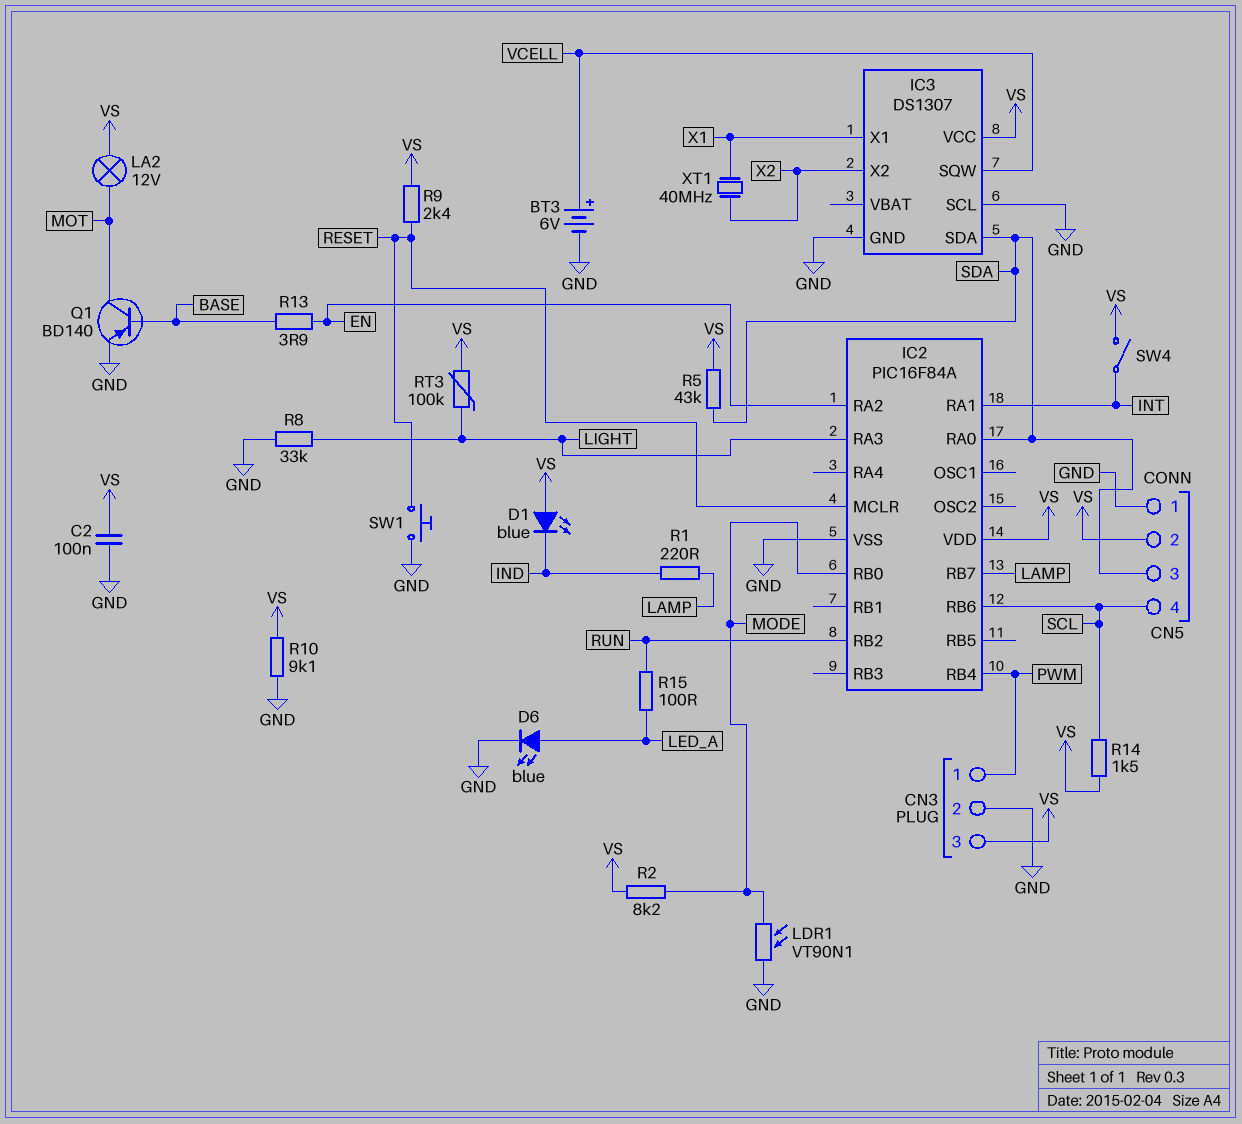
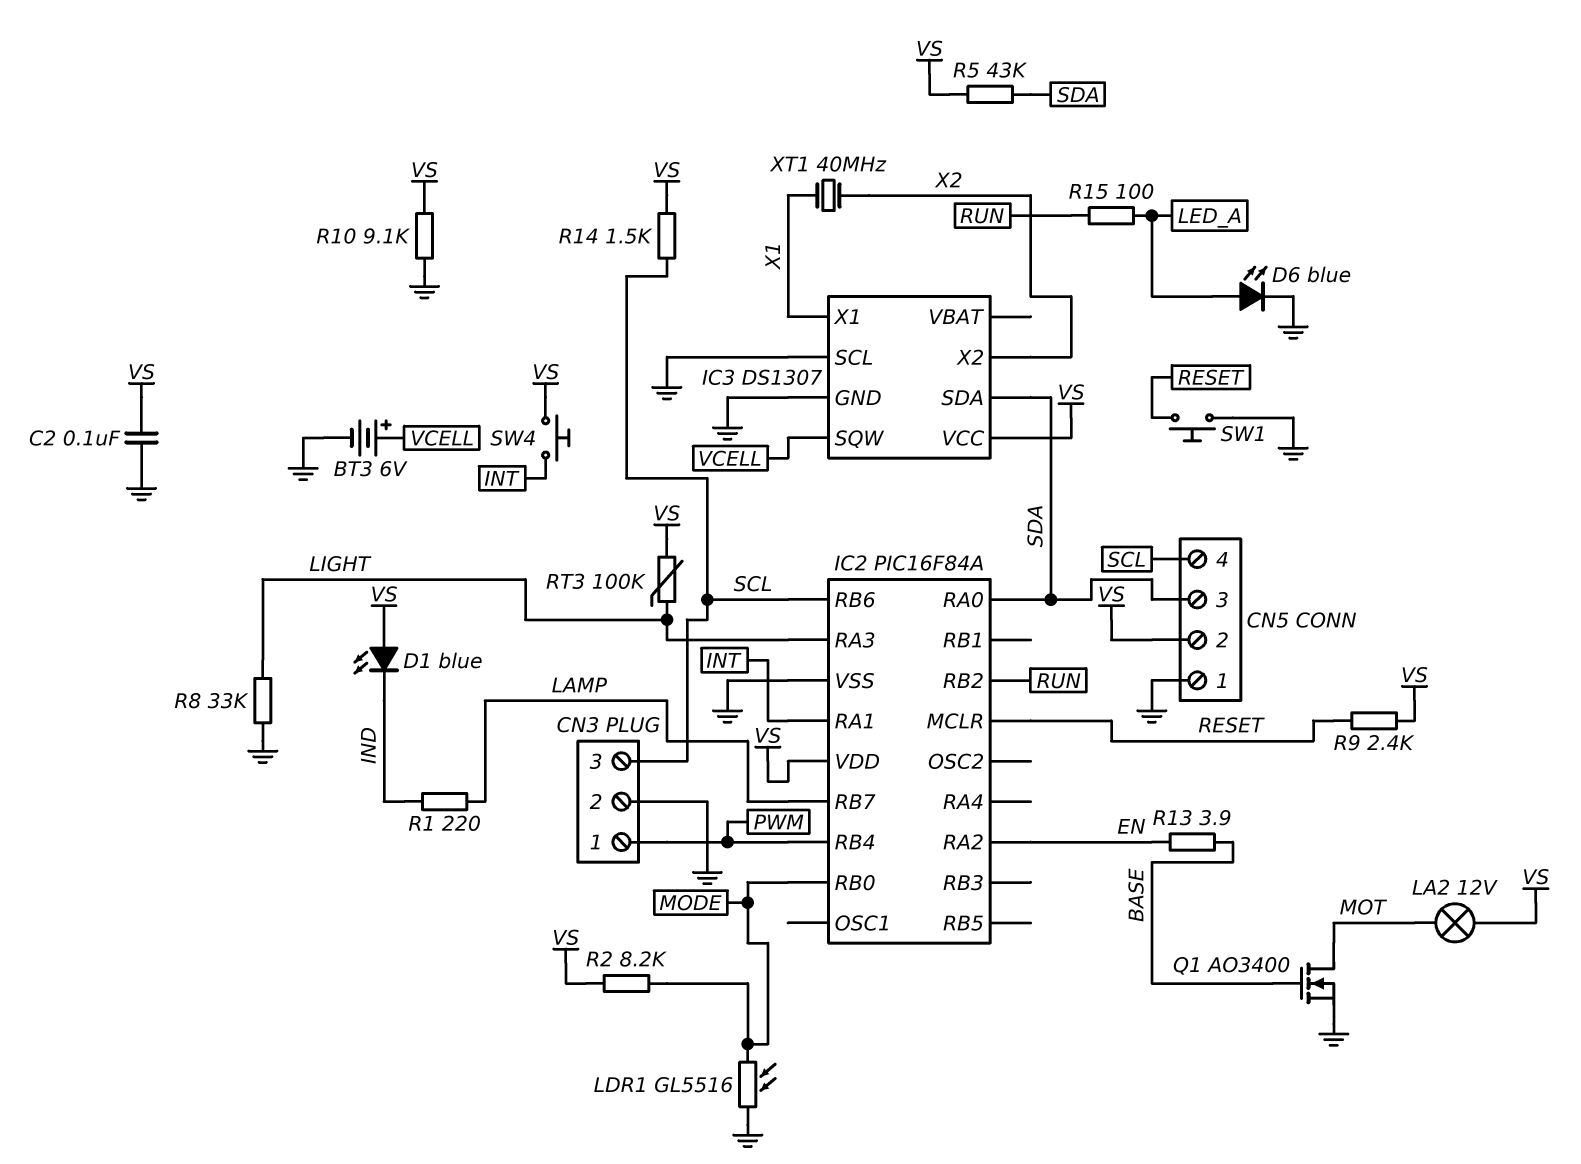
CN3 pin 3: VS -> SCL
LDR1: VT90N1 (GND, MODE) -> GL5516 (GND, MODE)
Q1: PNP BD140 (B BASE, C MOT, E GND) -> NMOS AO3400 (G BASE, D MOT, S GND)
SW4: switch (INT, VS) -> button (INT, VS)

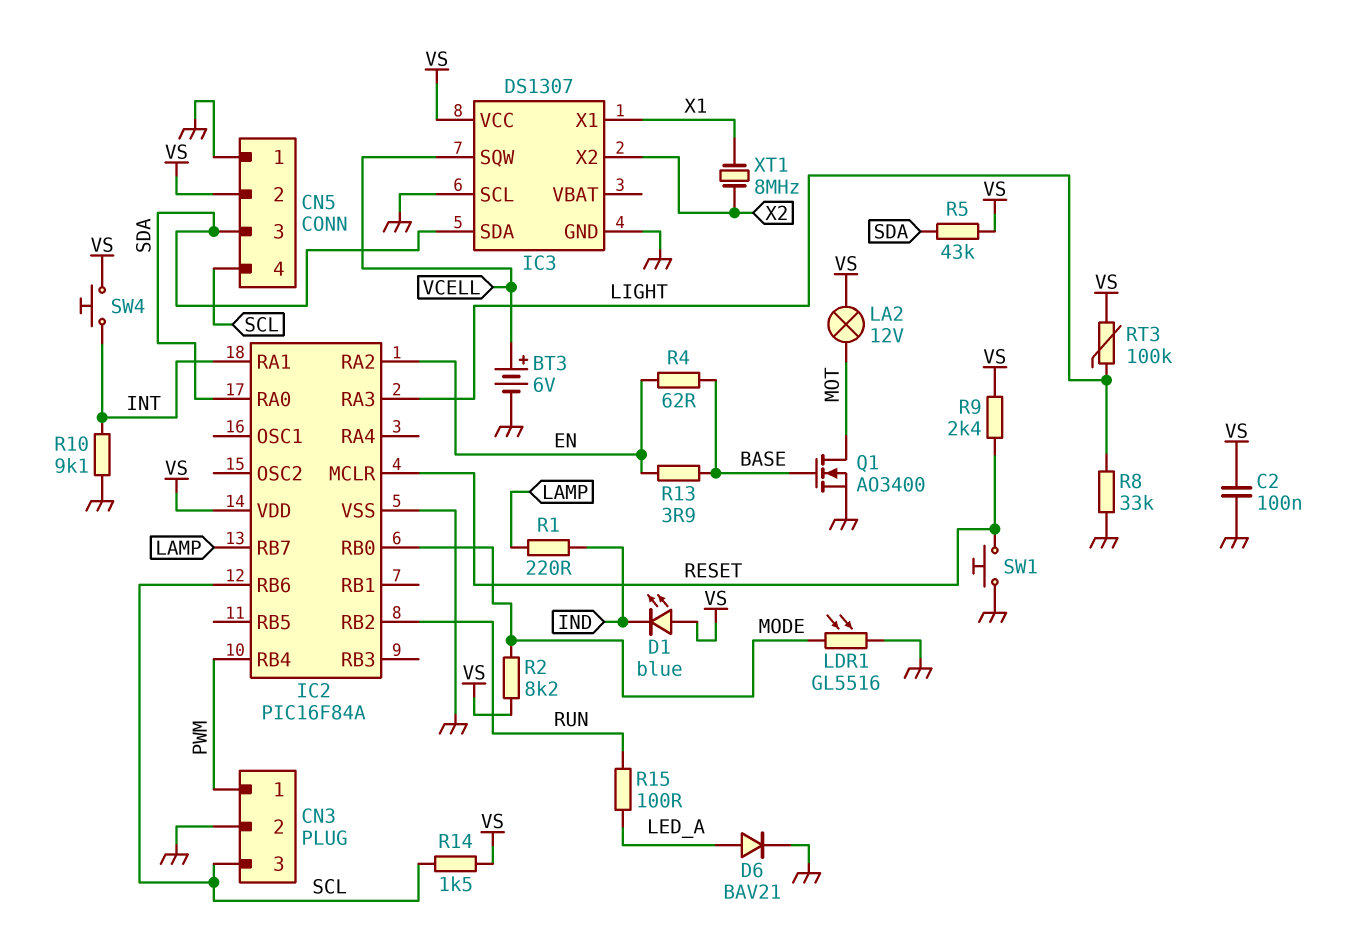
D6: LED blue (A LED_A, K GND) -> diode BAV21 (A LED_A, K GND)
R4: none -> 62 (BASE, EN)
R10: 9.1k (GND, VS) -> 9.1k (GND, INT)
XT1: 40MHz (X1, X2) -> 8MHz (X1, X2)

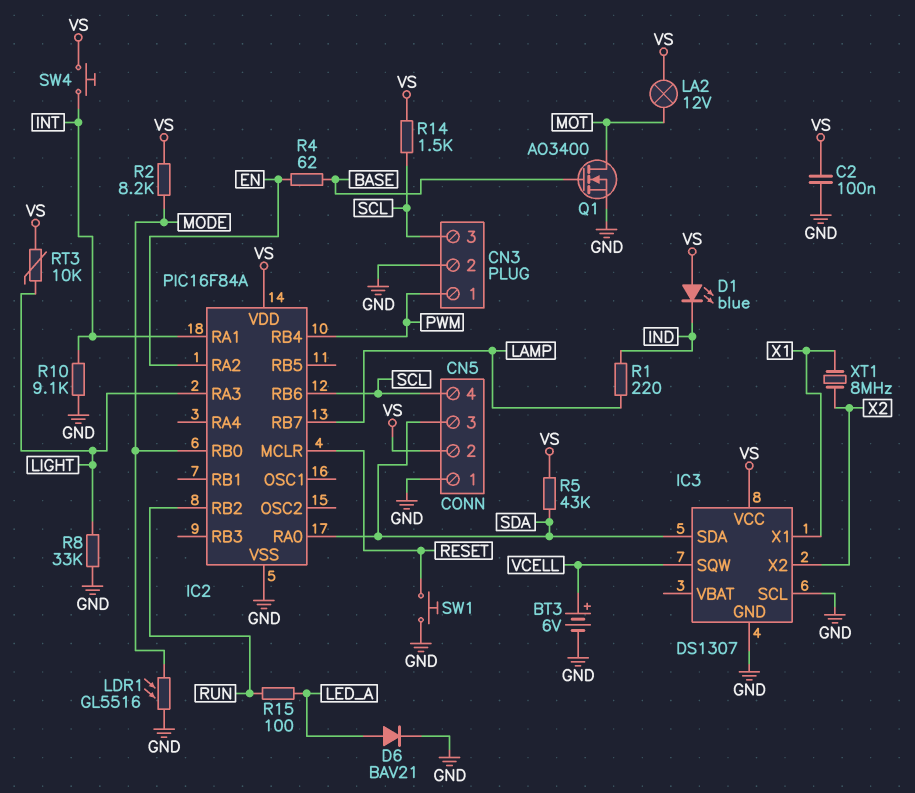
R9: 2.4k (RESET, VS) -> none
R13: 3.9 (BASE, EN) -> none
RT3: 100k (LIGHT, VS) -> 10k (LIGHT, VS)

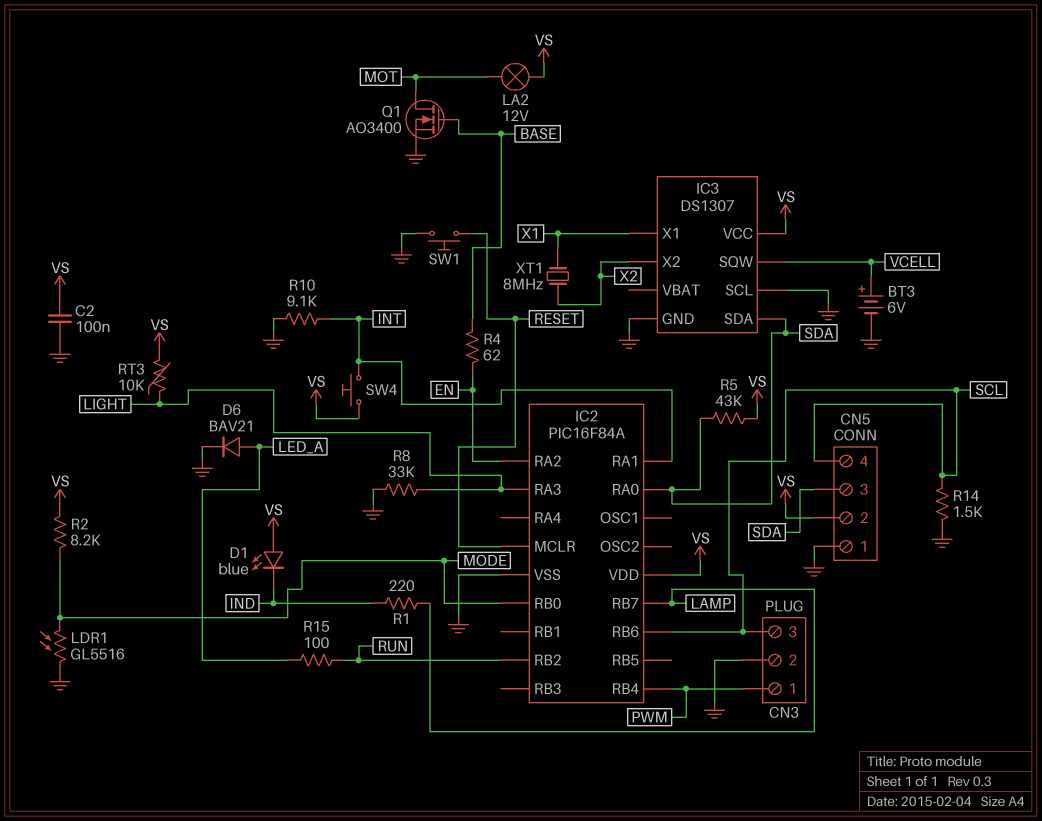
R14: 1.5k (SCL, VS) -> 1.5k (GND, SCL)

